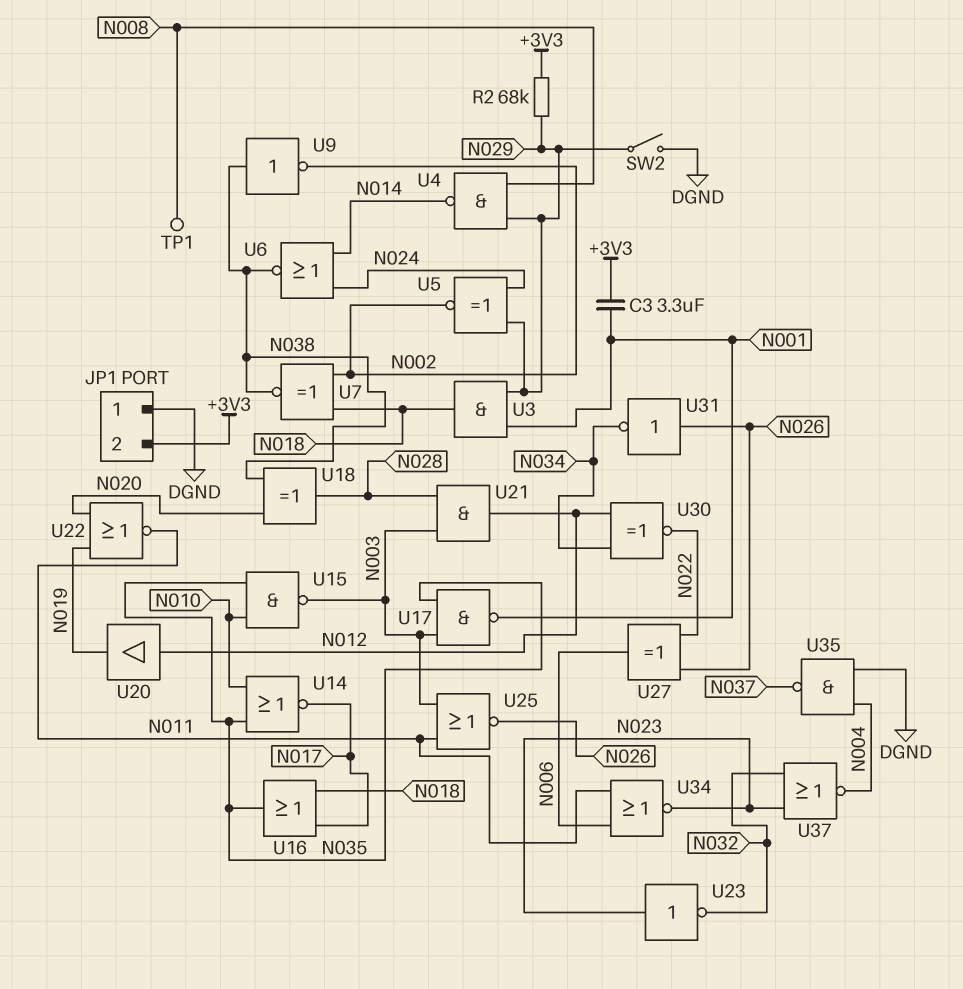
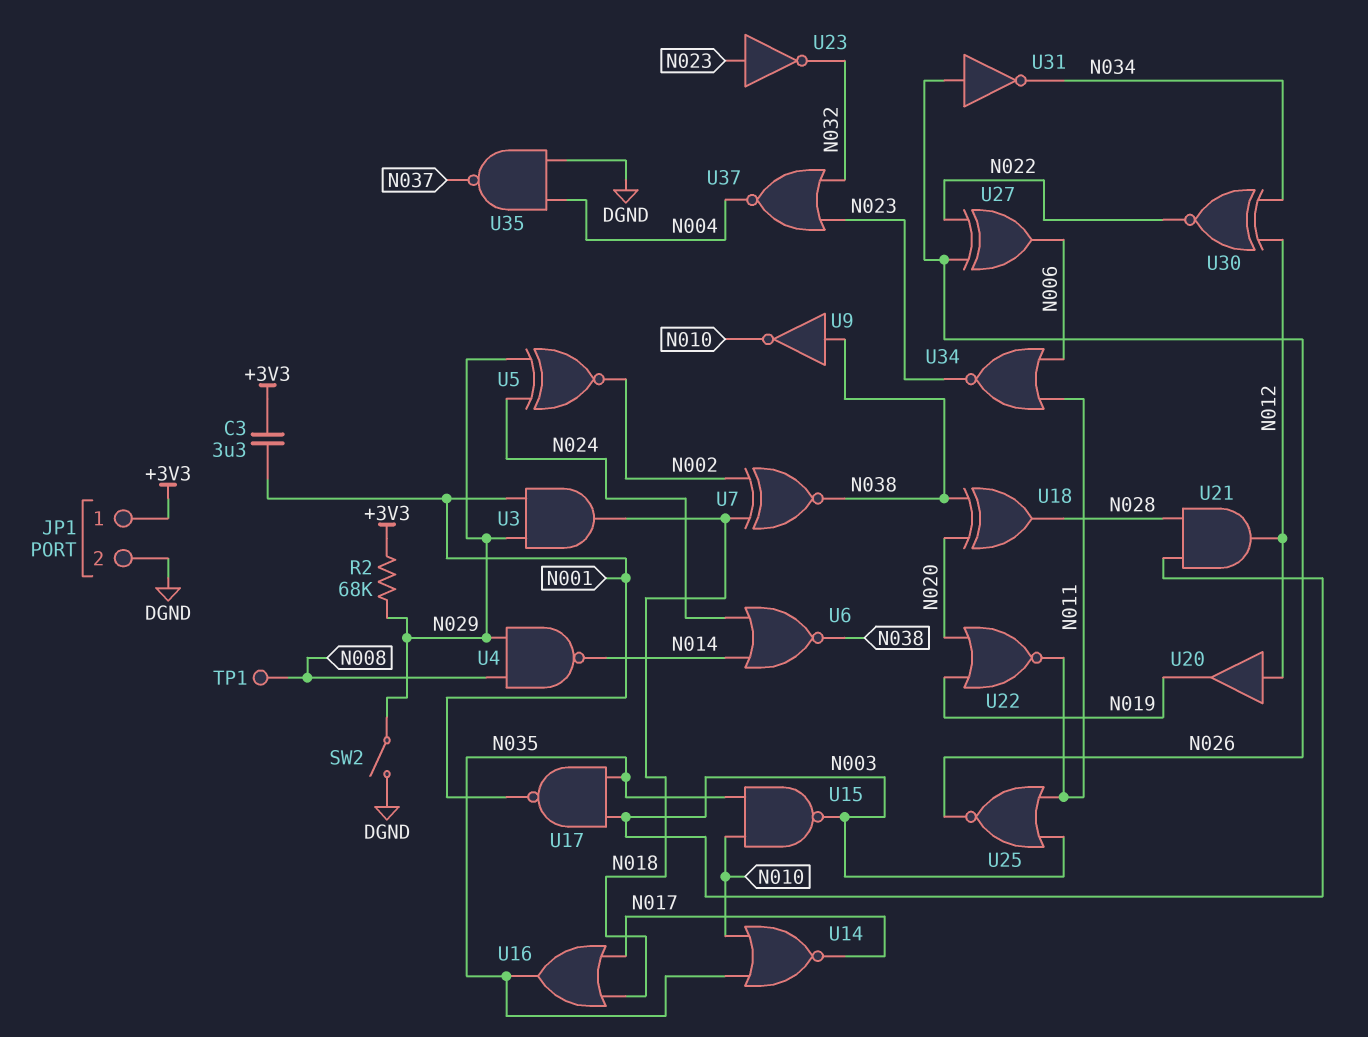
JP1 pin 1: DGND -> +3V3
JP1 pin 2: +3V3 -> DGND
U9: NOT (in N038, out N002) -> NOT (in N038, out N010)

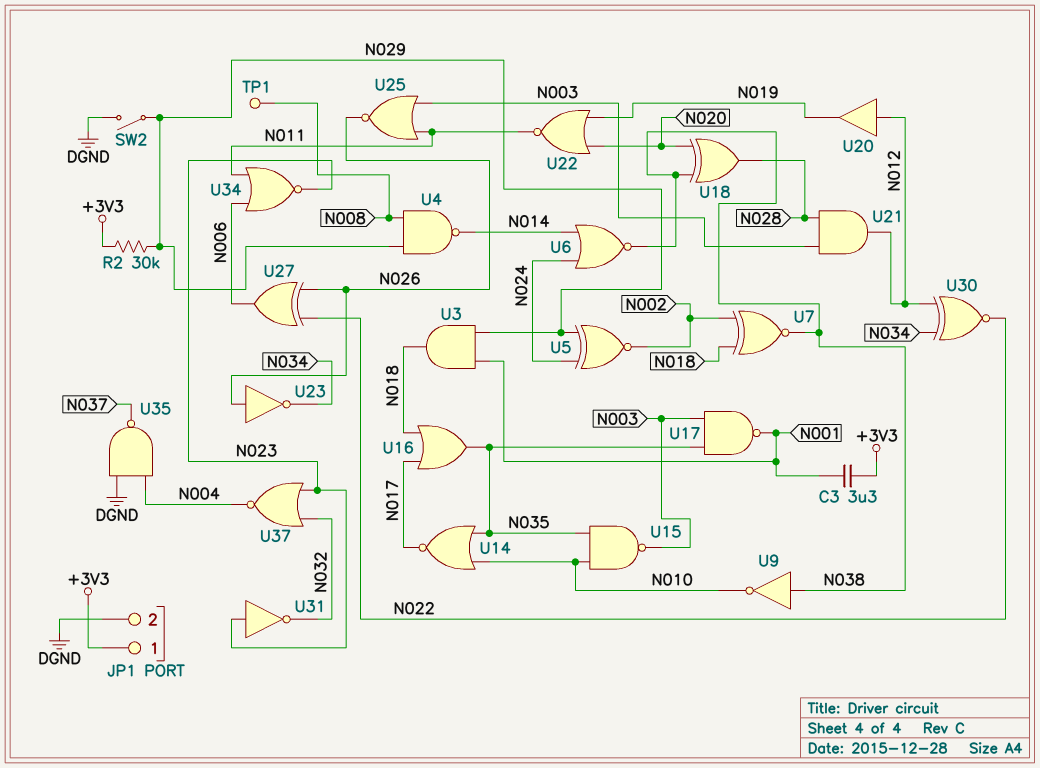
R2: 68k (+3V3, N029) -> 30k (+3V3, N029)
U23: NOT (in N023, out N032) -> NOT (in N026, out N034)
U31: NOT (in N026, out N034) -> NOT (in N023, out N032)

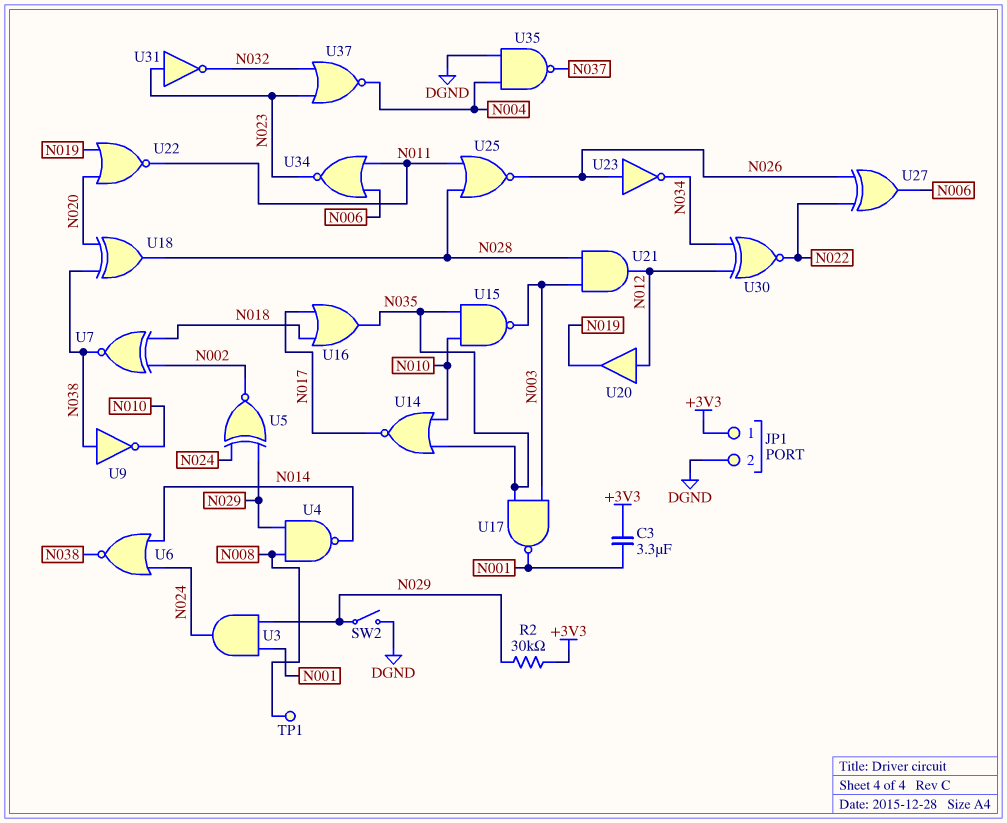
U3: AND (in N001, in N029, out N018) -> AND (in N001, in N029, out N024)
U25: NOR (in N003, in N011, out N026) -> NOR (in N011, in N028, out N026)

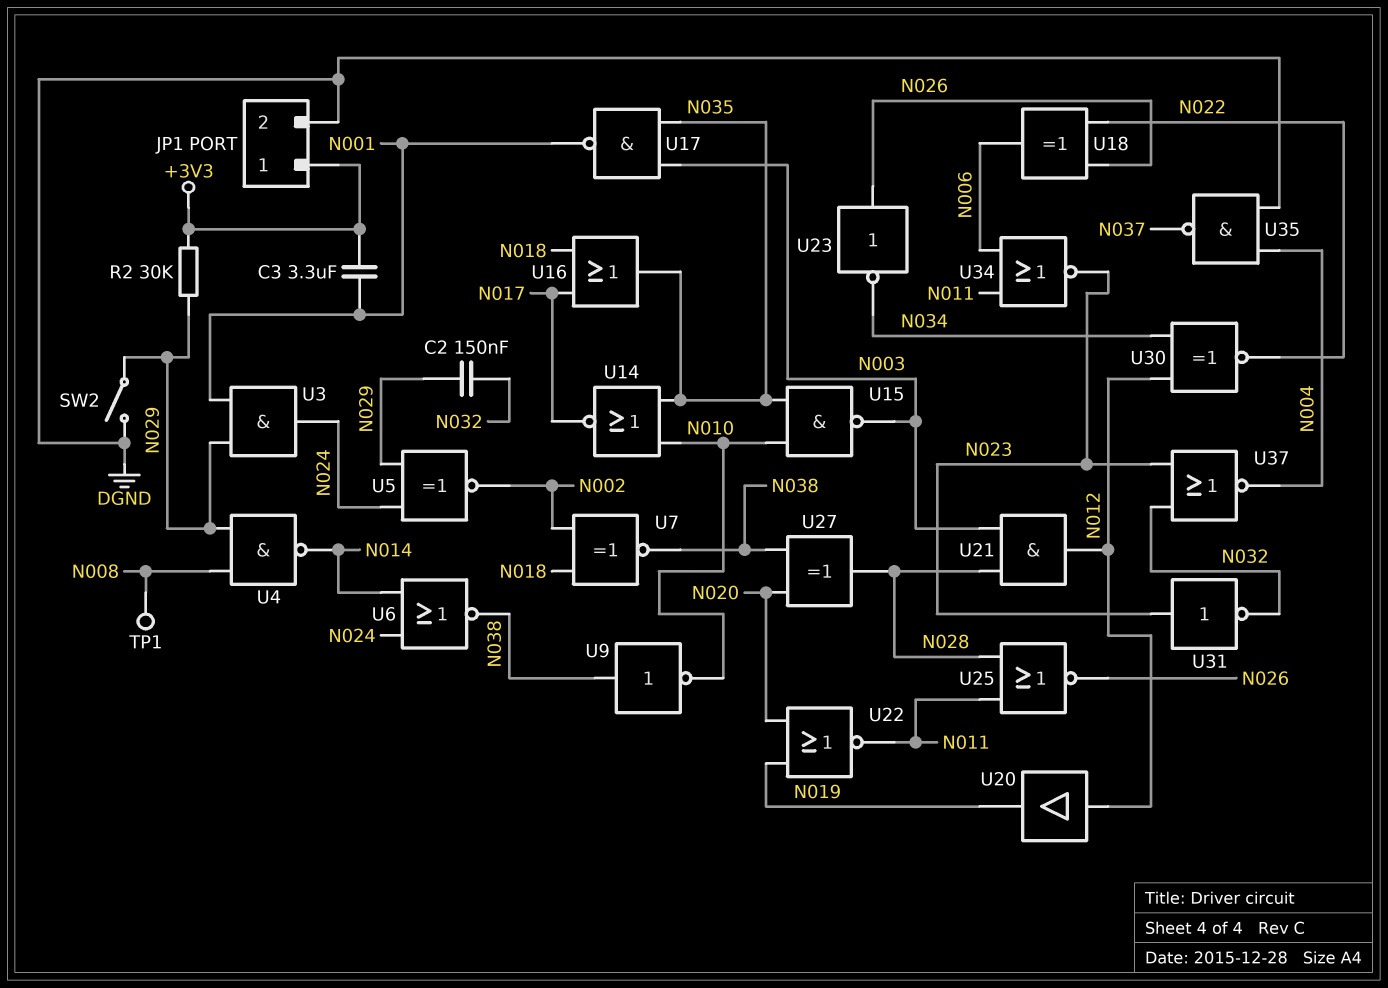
C2: none -> 150nF (N029, N032)
U18: XOR (in N020, in N038, out N028) -> XOR (in N022, in N026, out N006)
U27: XOR (in N022, in N026, out N006) -> XOR (in N020, in N038, out N028)

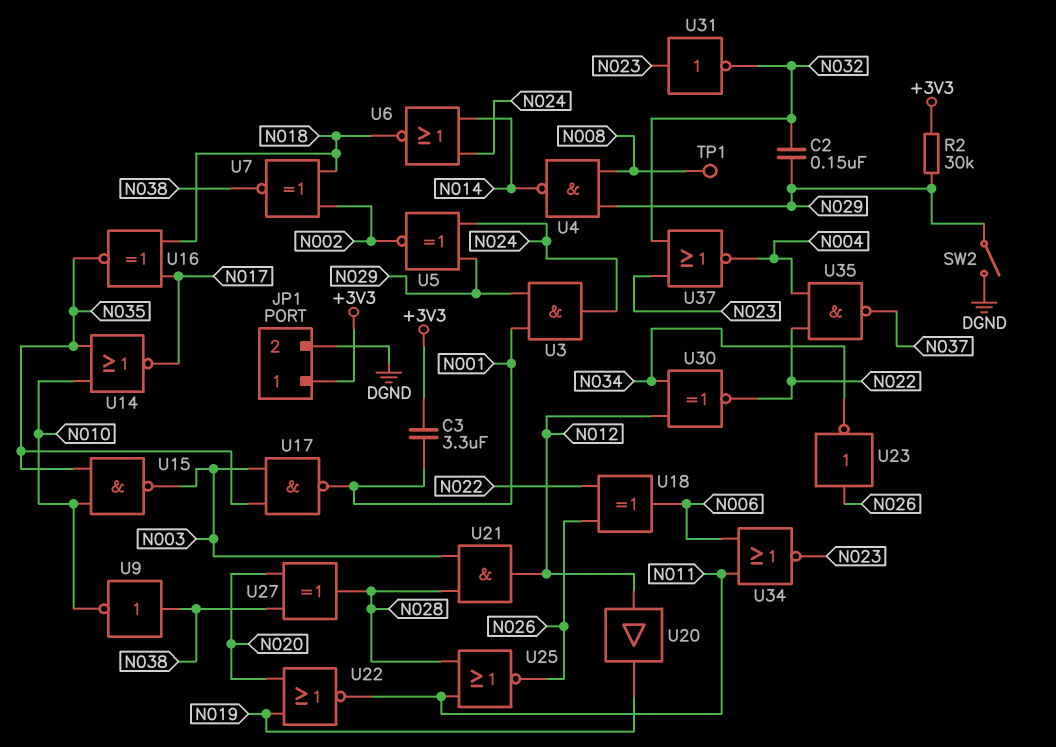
U6: NOR (in N014, in N024, out N038) -> NOR (in N014, in N024, out N018)
U16: OR (in N017, in N018, out N035) -> XNOR (in N017, in N018, out N035)
U35: NAND (in DGND, in N004, out N037) -> NAND (in N004, in N022, out N037)

